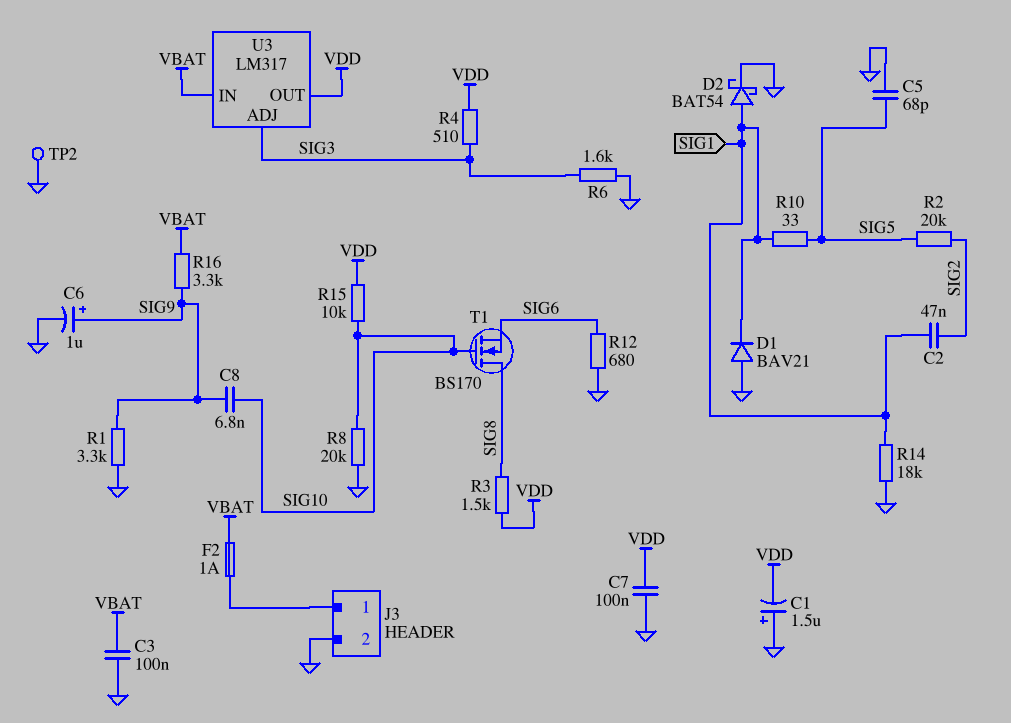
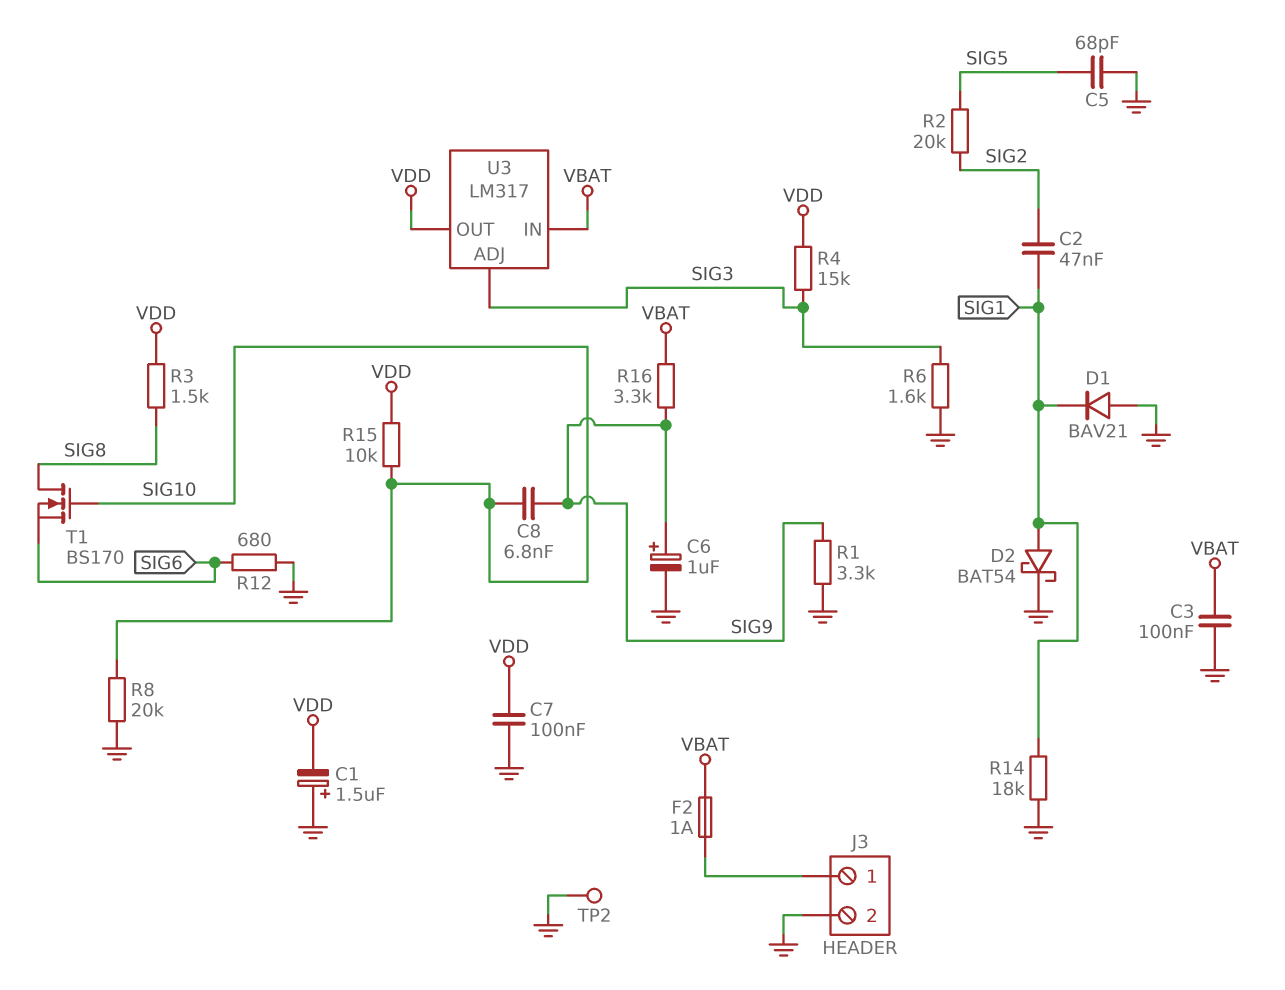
R4: 510 (SIG3, VDD) -> 15k (SIG3, VDD)
R10: 33 (SIG1, SIG5) -> none

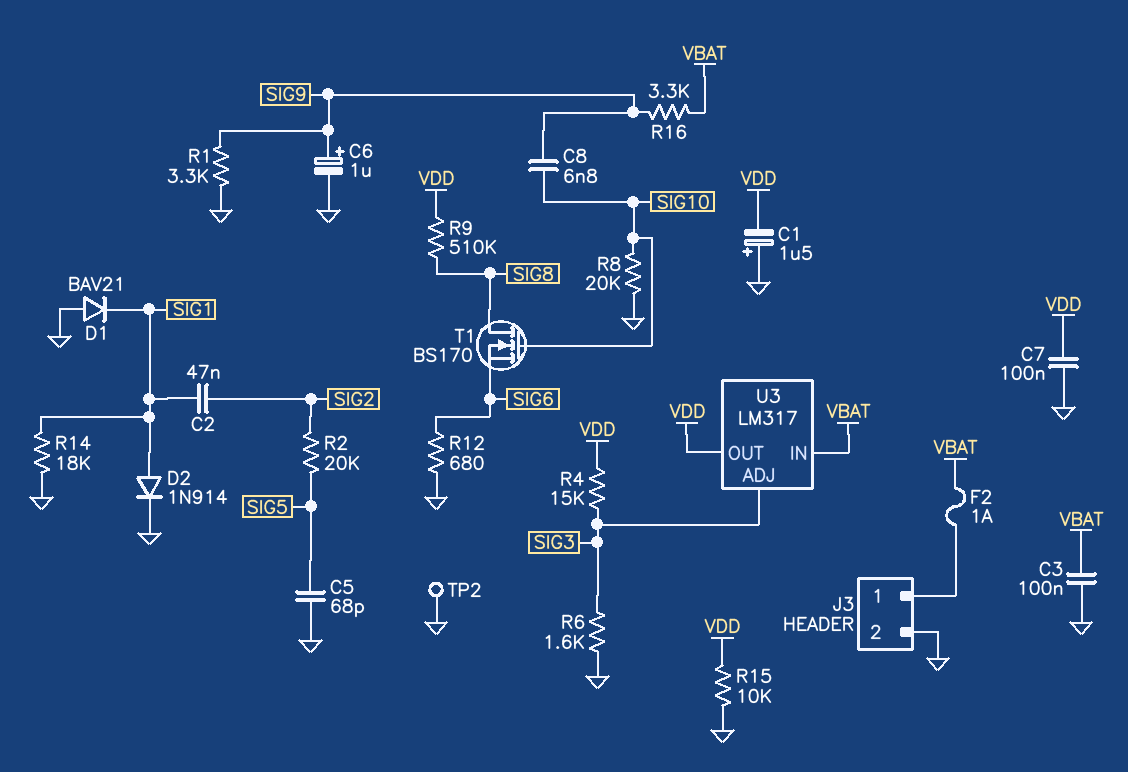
D2: schottky BAT54 (A SIG1, K GND) -> diode 1N914 (A SIG1, K GND)
R3: 1.5k (SIG8, VDD) -> none
R9: none -> 510k (SIG8, VDD)
R15: 10k (SIG10, VDD) -> 10k (GND, VDD)

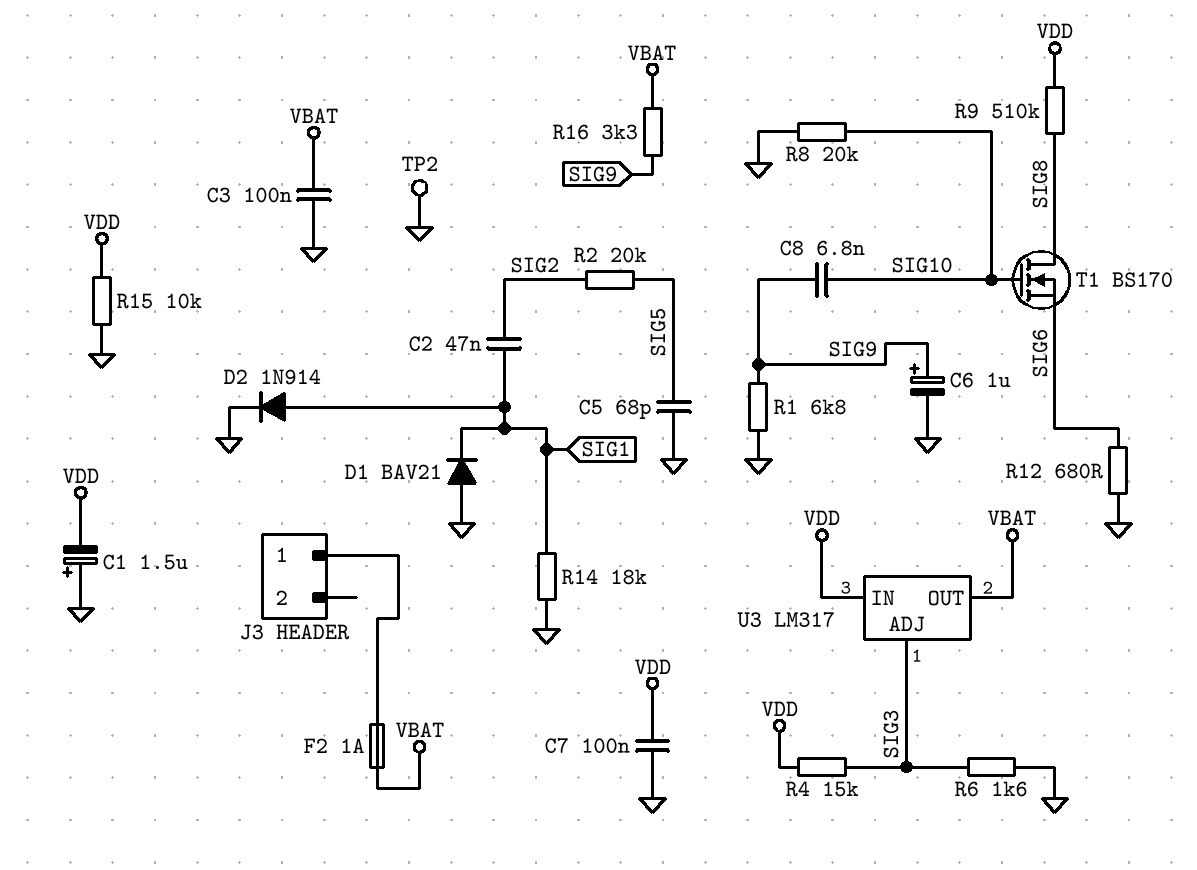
J3 pin 2: GND -> none
R1: 3.3k (GND, SIG9) -> 6.8k (GND, SIG9)
U3 pin IN: VBAT -> VDD
U3 pin OUT: VDD -> VBAT

